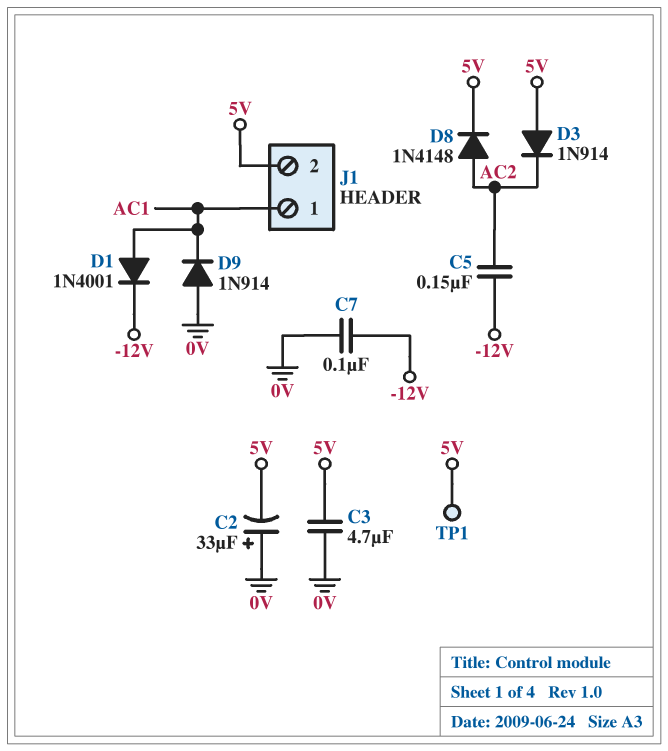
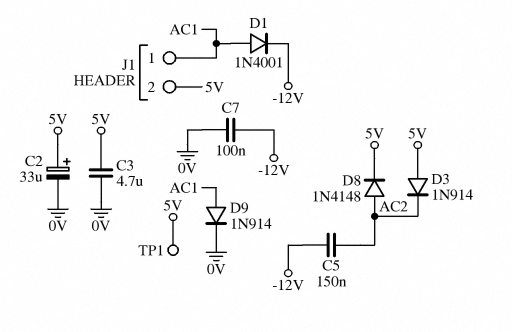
C2: 33uF (plus 0V, minus 5V) -> 33uF (plus 5V, minus 0V)
D9: diode 1N914 (A 0V, K AC1) -> diode 1N914 (A AC1, K 0V)

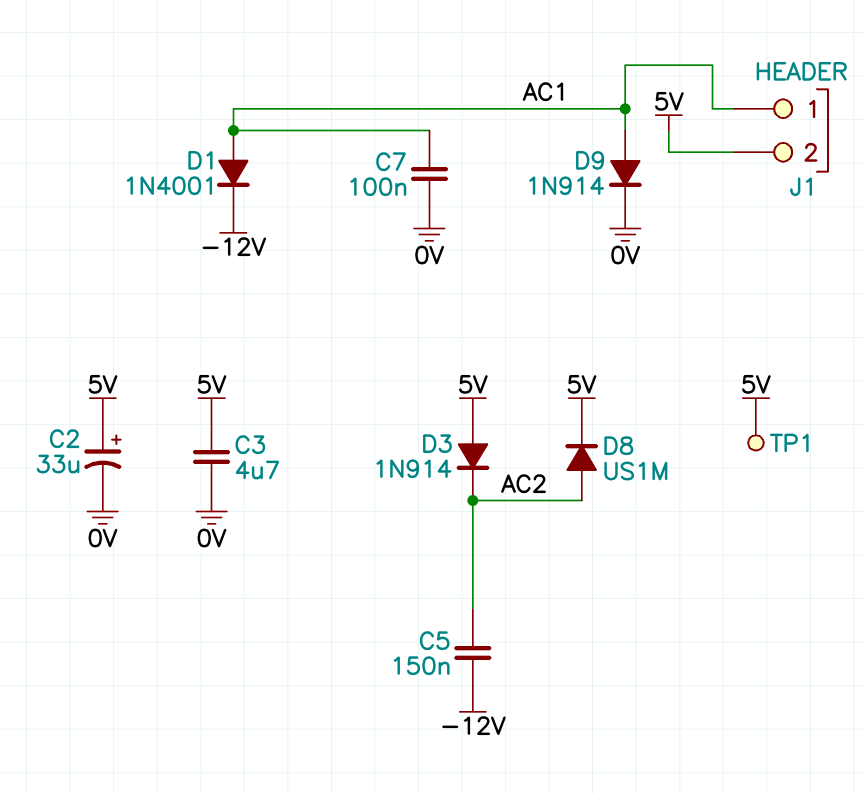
C7: 100nF (-12V, 0V) -> 100nF (0V, AC1)
D8: diode 1N4148 (A AC2, K 5V) -> diode US1M (A AC2, K 5V)

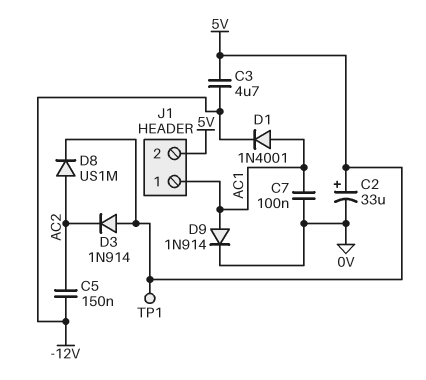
C3: 4.7uF (0V, 5V) -> 4.7uF (-12V, 5V)

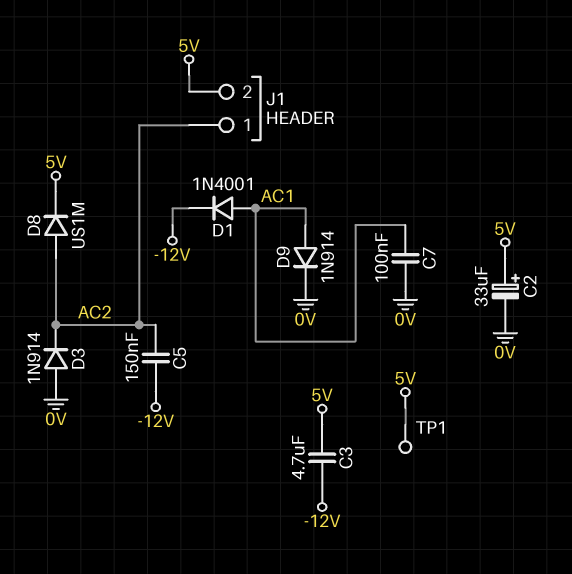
D3: diode 1N914 (A 5V, K AC2) -> diode 1N914 (A 0V, K AC2)
J1 pin 1: AC1 -> AC2

